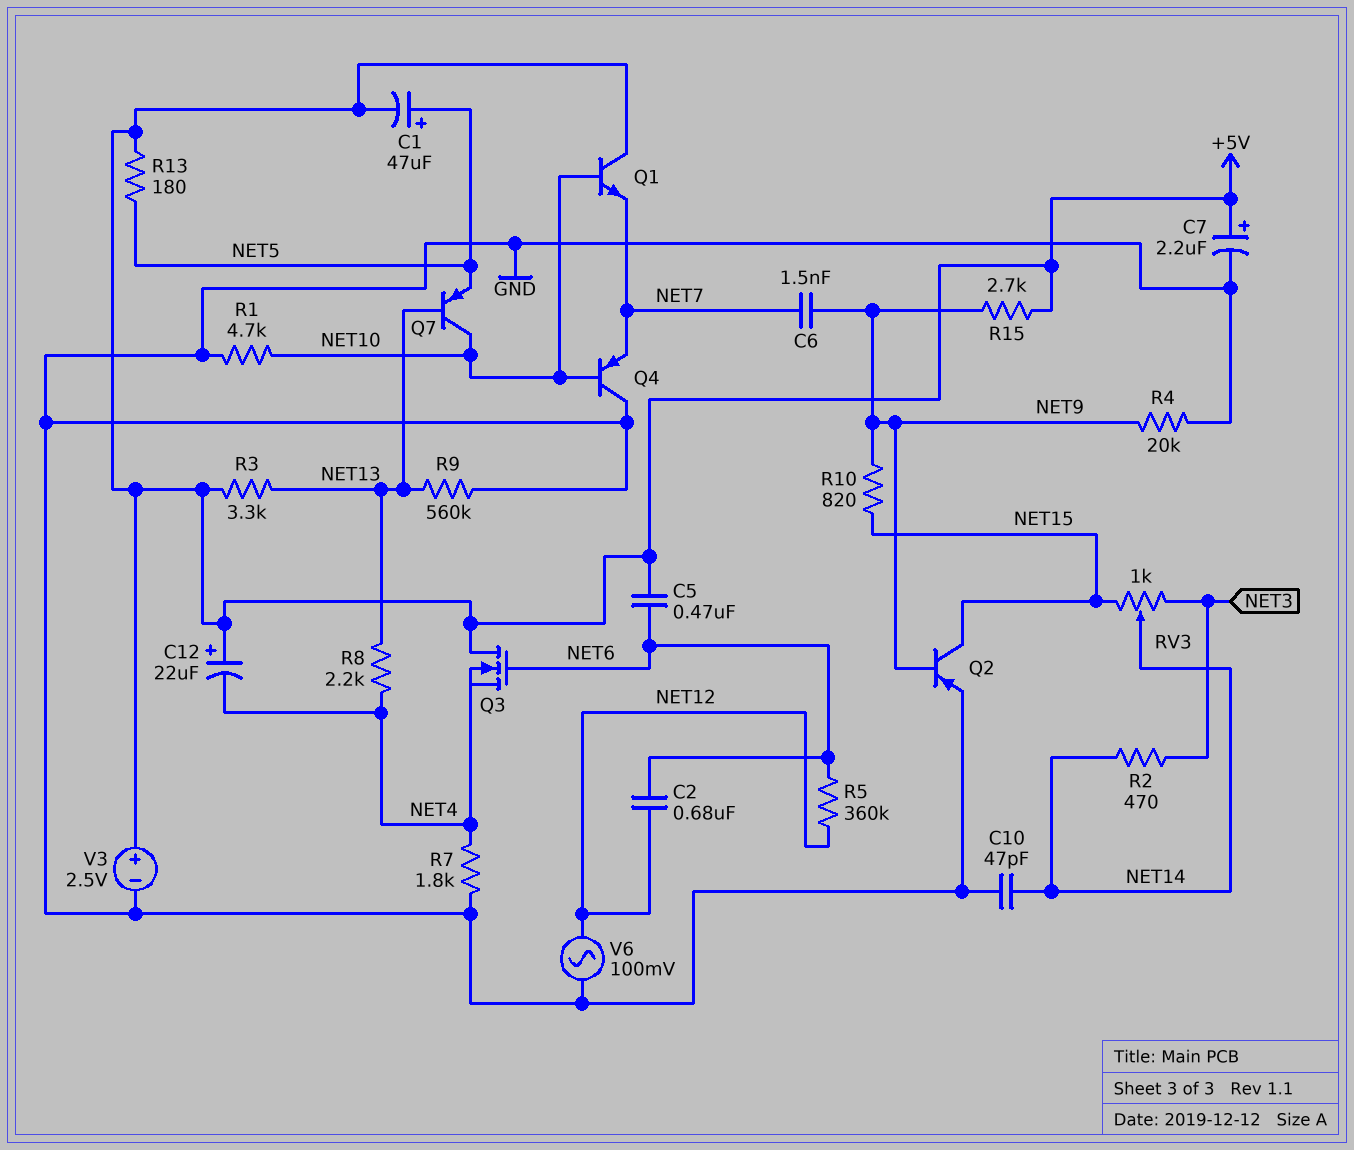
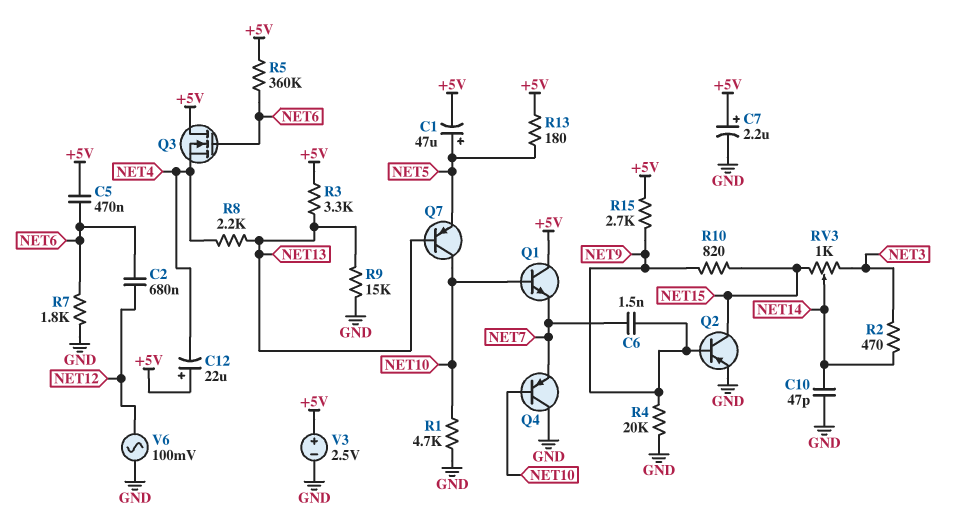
R5: 360k (NET6, NET12) -> 360k (+5V, NET6)
R7: 1.8k (GND, NET4) -> 1.8k (GND, NET6)
R9: 560k (GND, NET13) -> 15k (GND, NET13)

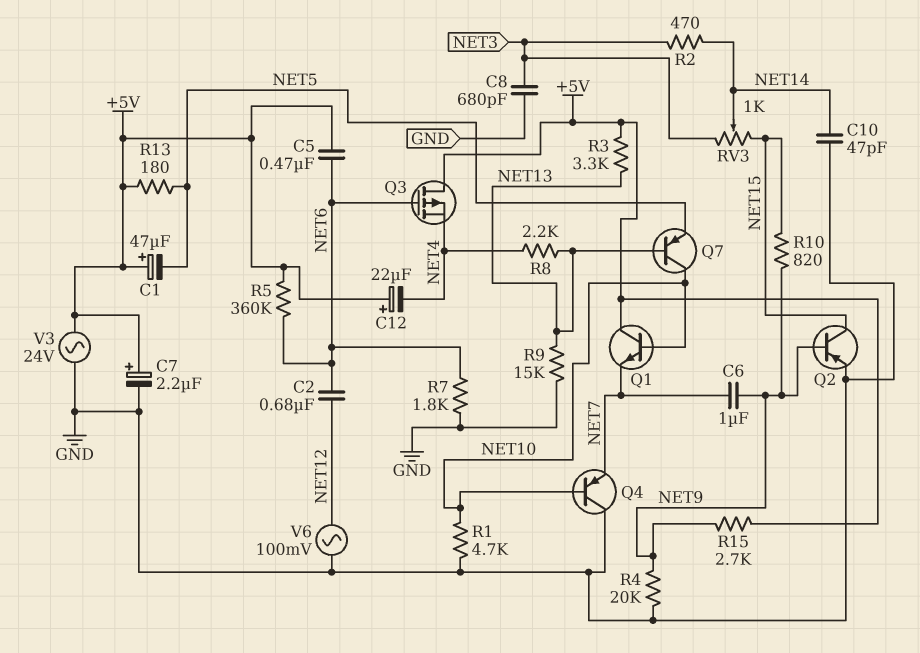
C1: 47uF (plus NET5, minus +5V) -> 47uF (plus +5V, minus NET5)
C6: 1.5nF (NET7, NET9) -> 1uF (NET7, NET9)
C8: none -> 680pF (GND, NET3)
Q3: NMOS (G NET6, D +5V, S NET4) -> PMOS (G NET6, D +5V, S NET4)
V3: 2.5V (plus +5V, minus GND) -> AC 24V (+5V, GND)

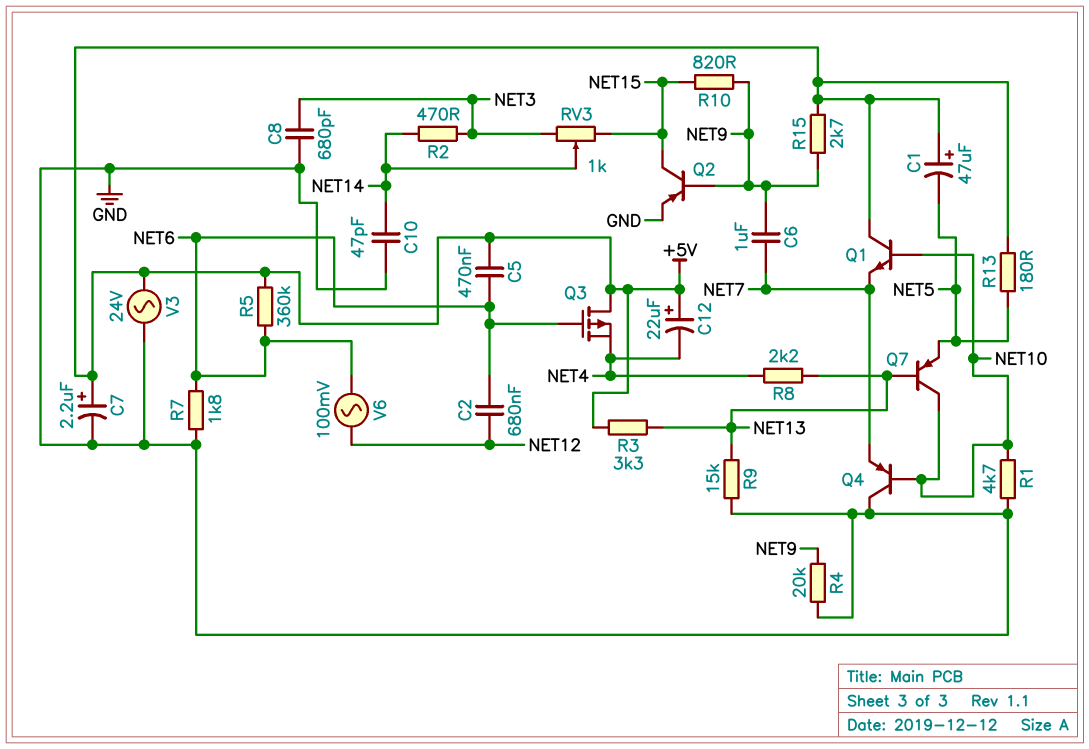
V6: AC 100mV (GND, NET12) -> AC 100mV (NET6, NET12)

